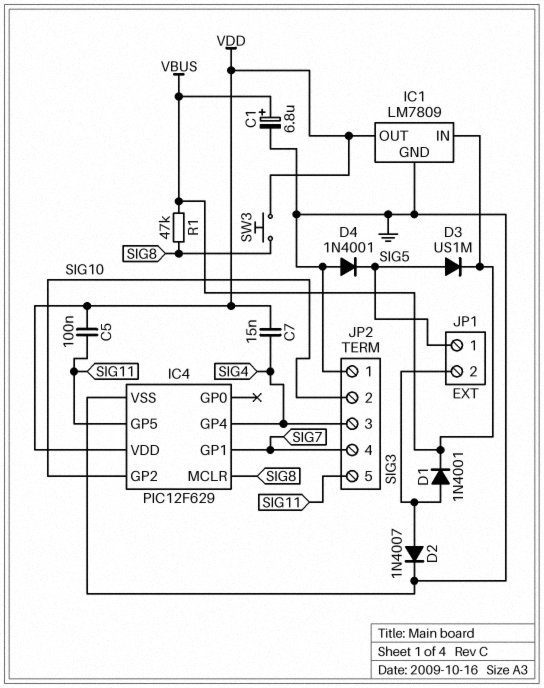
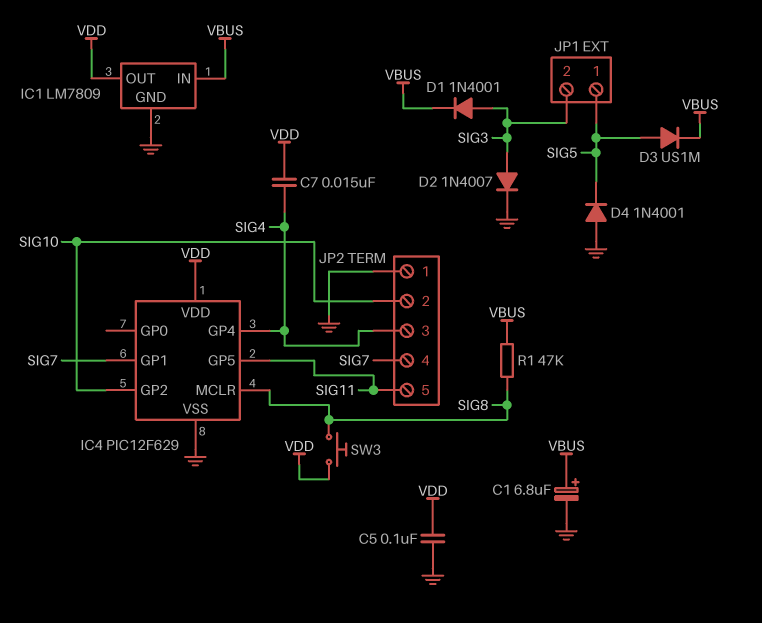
C5: 100nF (SIG11, VDD) -> 100nF (GND, VDD)

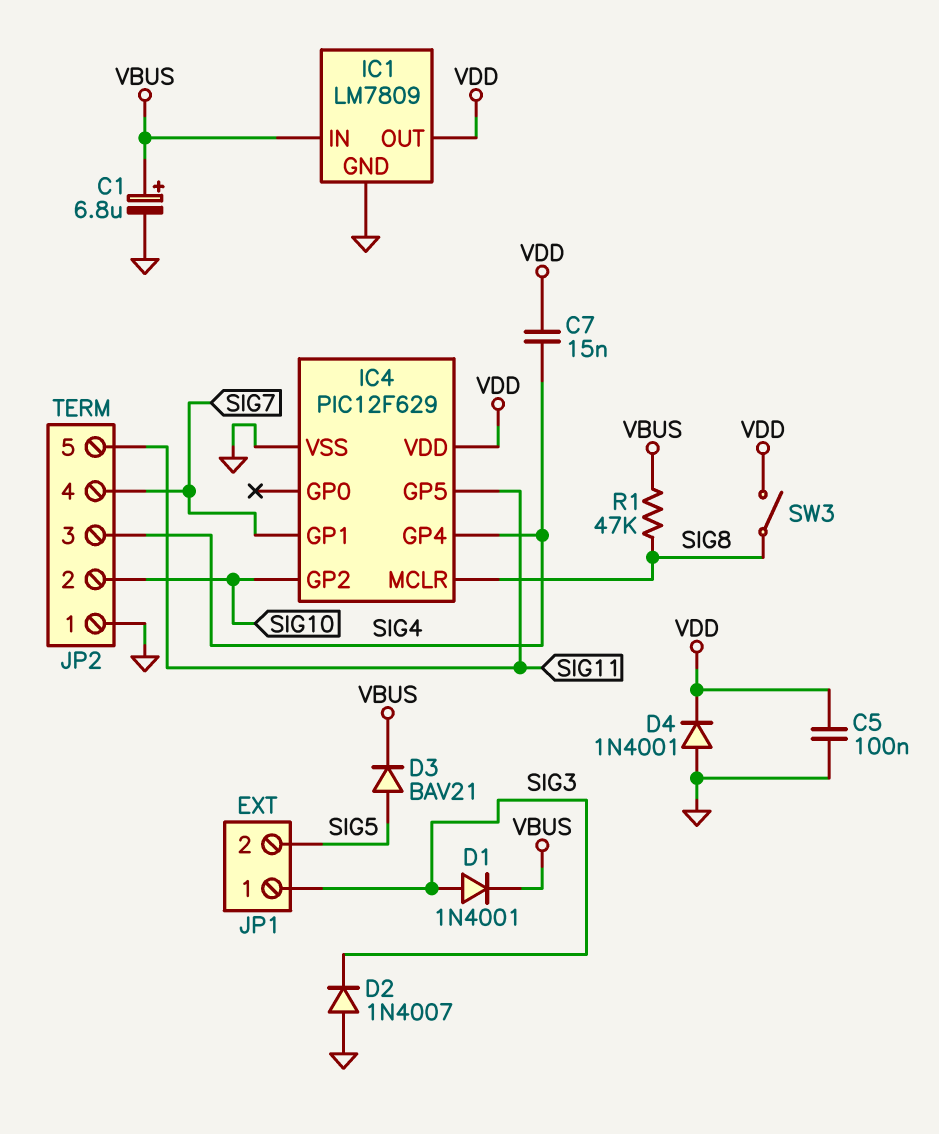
D2: diode 1N4007 (A SIG3, K GND) -> diode 1N4007 (A GND, K SIG3)
D3: diode US1M (A SIG5, K VBUS) -> diode BAV21 (A SIG5, K VBUS)
D4: diode 1N4001 (A GND, K SIG5) -> diode 1N4001 (A GND, K VDD)
JP1 pin 1: SIG5 -> SIG3
JP1 pin 2: SIG3 -> SIG5
SW3: button (SIG8, VDD) -> switch (SIG8, VDD)

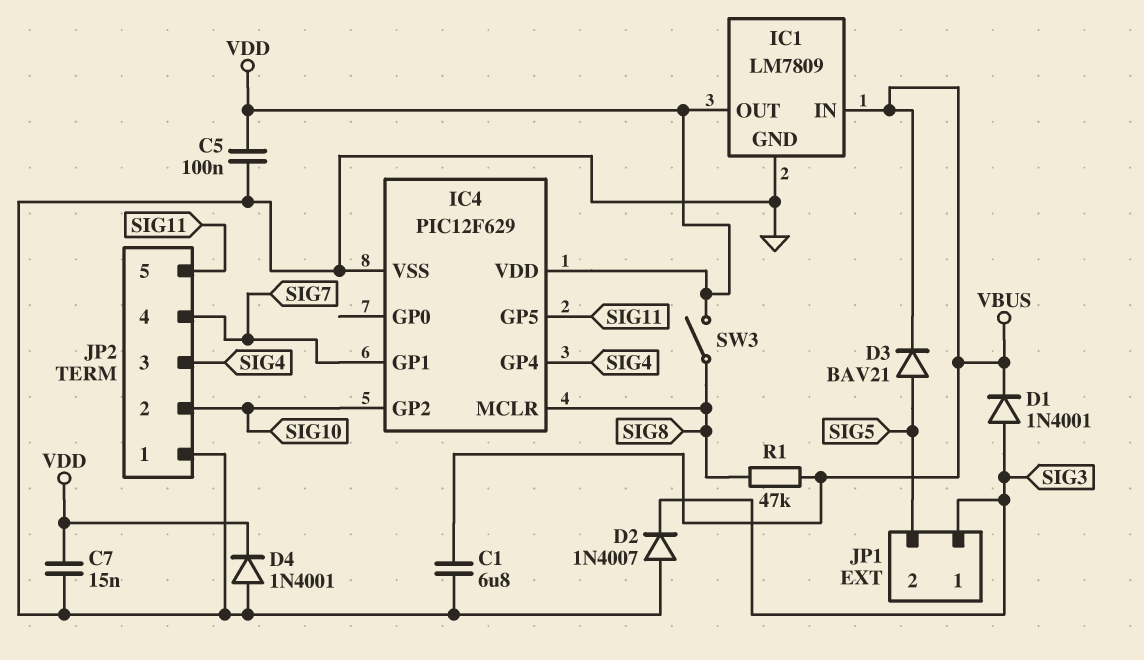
C1: 6.8uF (plus VBUS, minus GND) -> 6.8uF (GND, VBUS)
C7: 15nF (SIG4, VDD) -> 15nF (GND, VDD)

